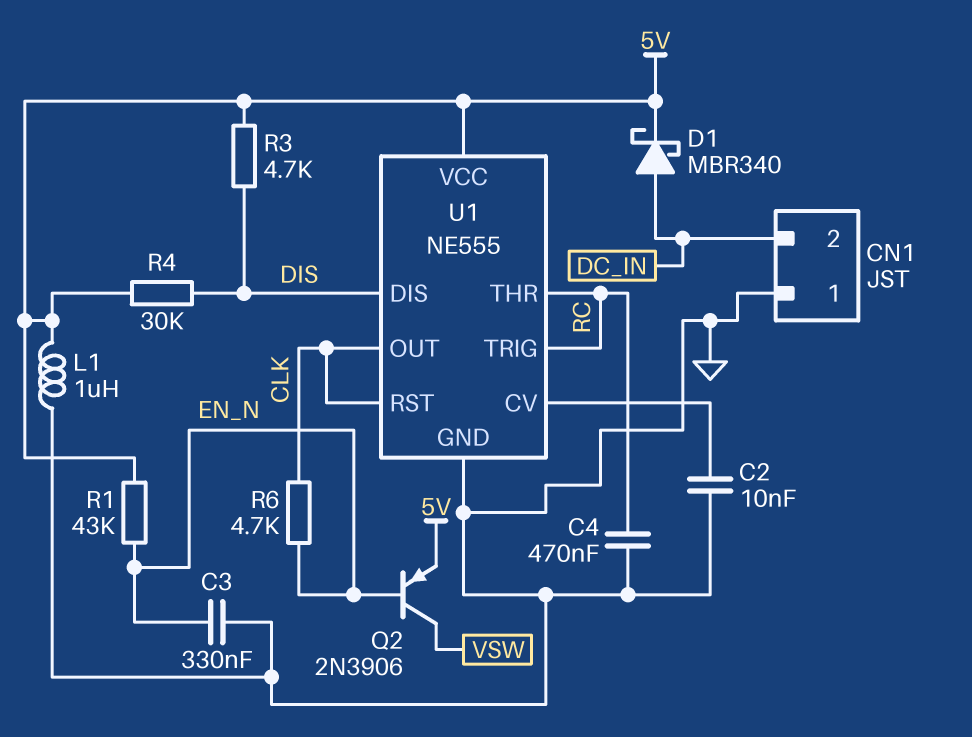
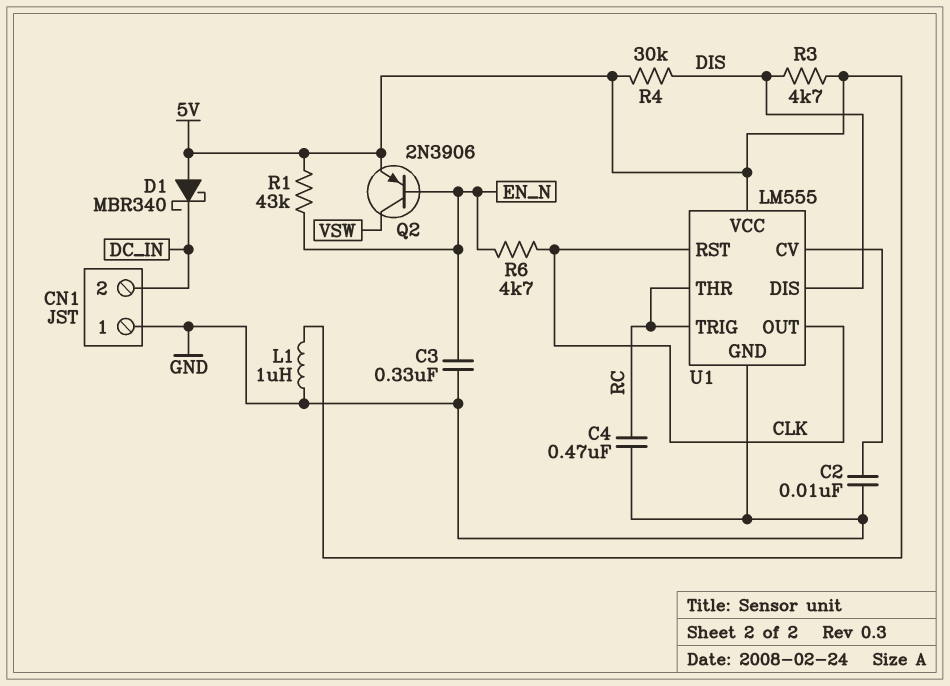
D1: schottky MBR340 (A DC_IN, K 5V) -> schottky MBR340 (A 5V, K DC_IN)
U1: NE555 -> LM555

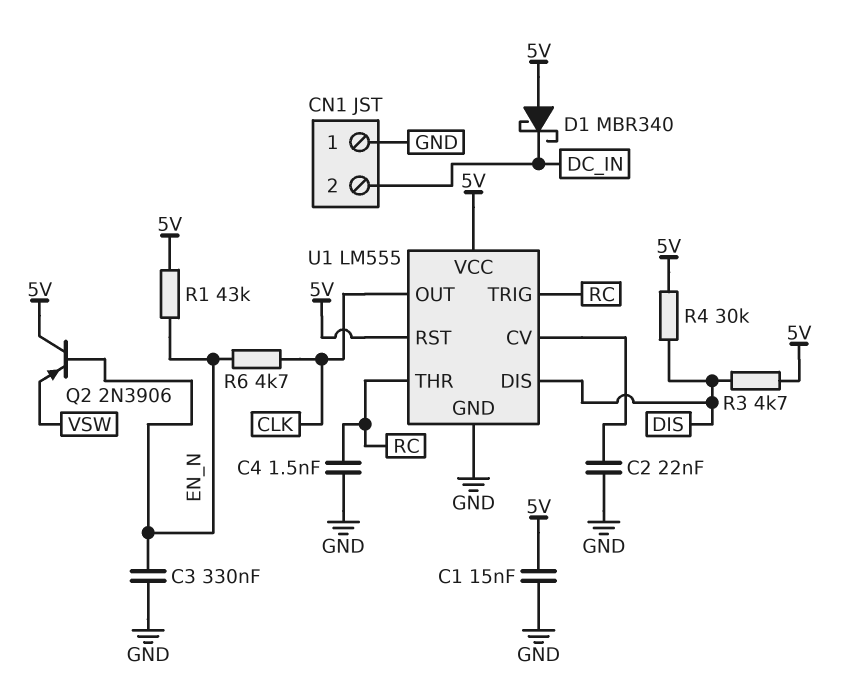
C1: none -> 15nF (5V, GND)
C2: 10nF (GND, U1/CV) -> 22nF (GND, U1/CV)
C4: 470nF (GND, RC) -> 1.5nF (GND, RC)
L1: 1uH (5V, GND) -> none
Q2: PNP 2N3906 (B EN_N, C VSW, E 5V) -> PNP 2N3906 (B EN_N, C 5V, E VSW)
U1 pin RST: CLK -> 5V

